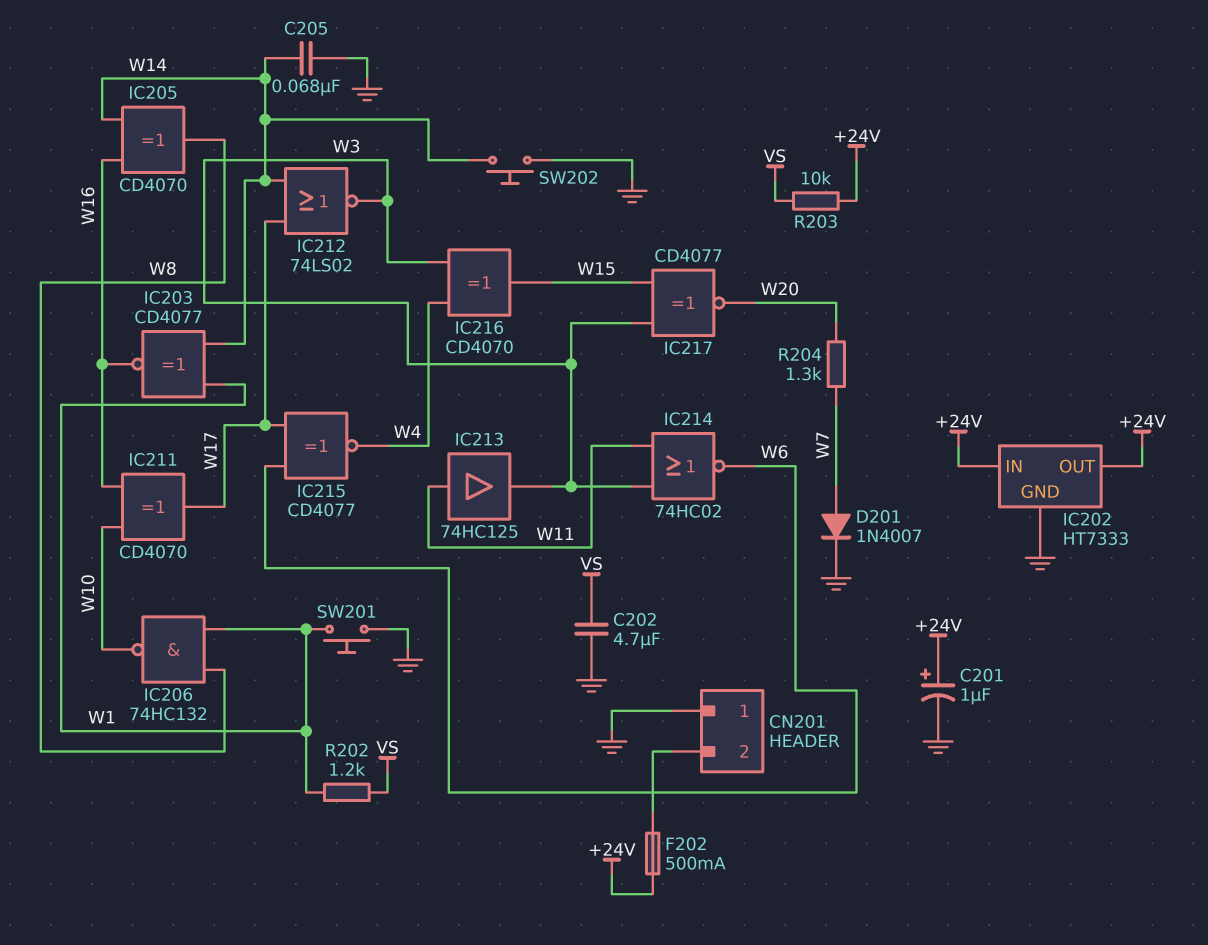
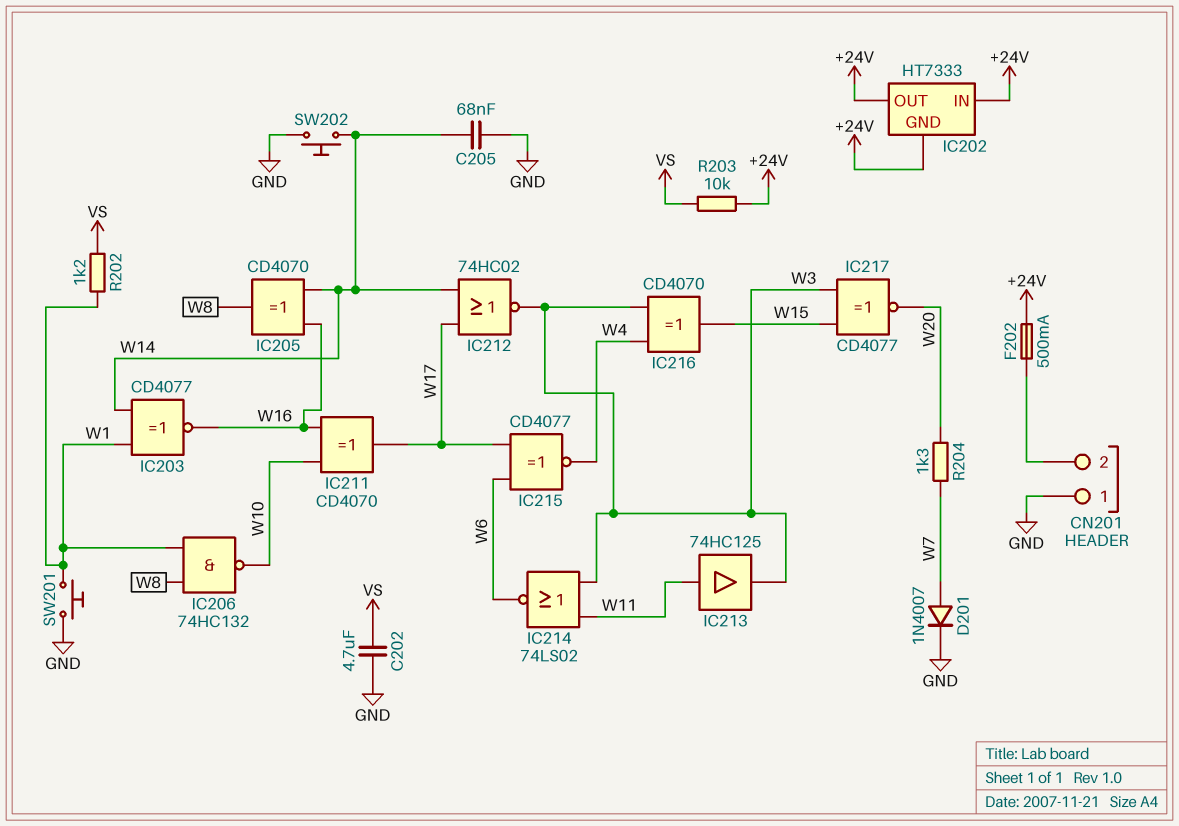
C201: 1uF (plus +24V, minus GND) -> none
IC202 pin GND: GND -> +24V
IC212: NOR 74LS02 (in W14, in W17, out W3) -> NOR 74HC02 (in W14, in W17, out W3)
IC214: NOR 74HC02 (in W3, in W11, out W6) -> NOR 74LS02 (in W3, in W11, out W6)

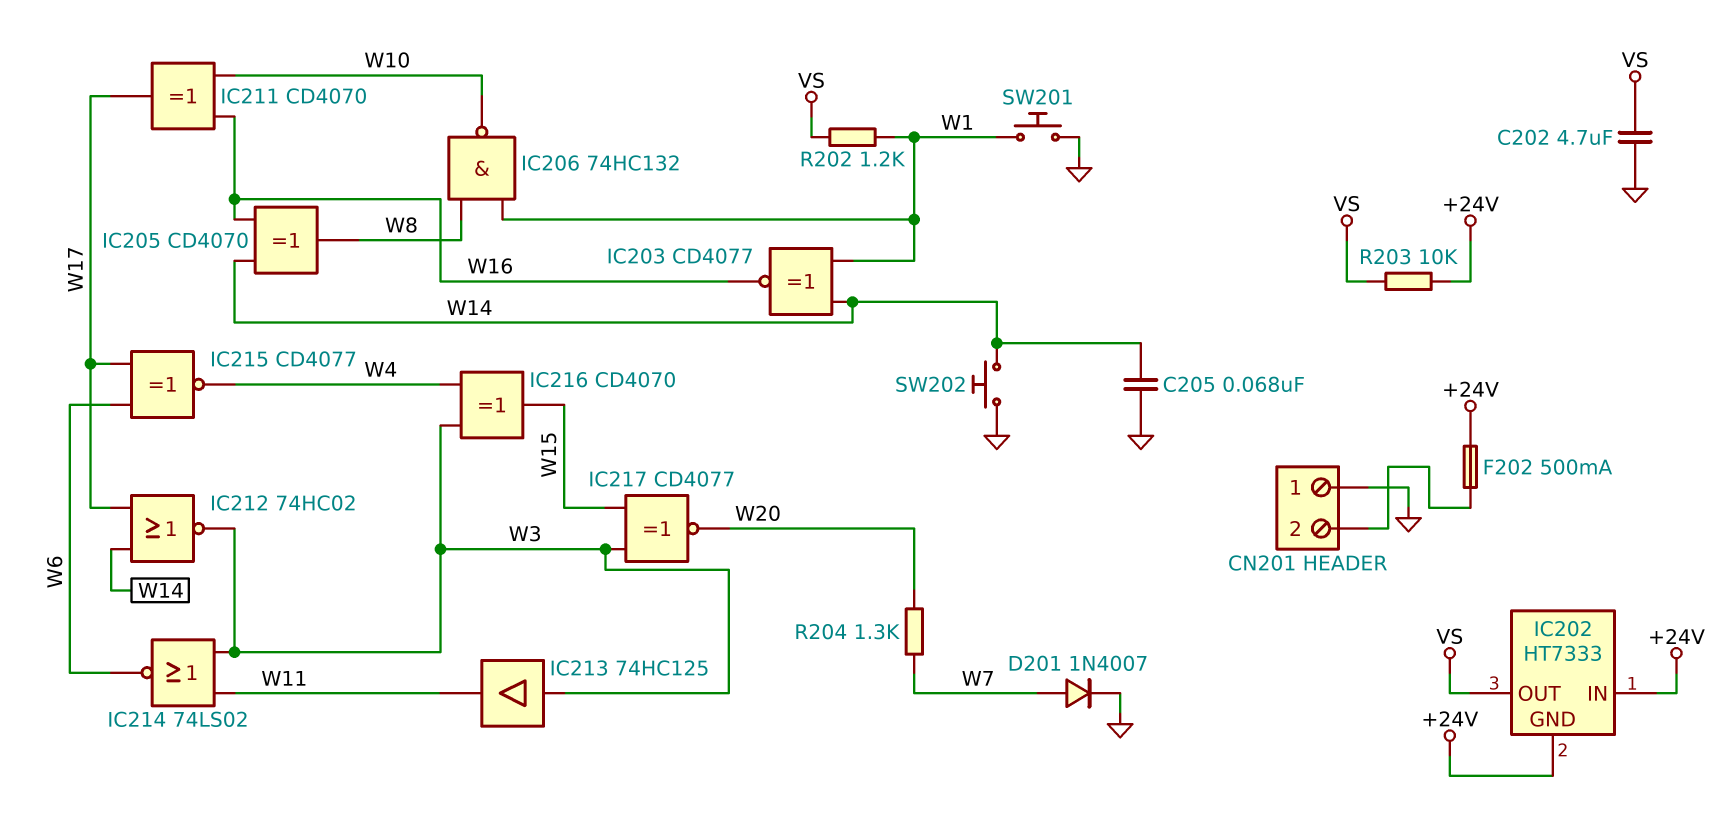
IC202 pin OUT: +24V -> VS
IC213: buffer 74HC125 (in W11, out W3) -> buffer 74HC125 (in W3, out W11)

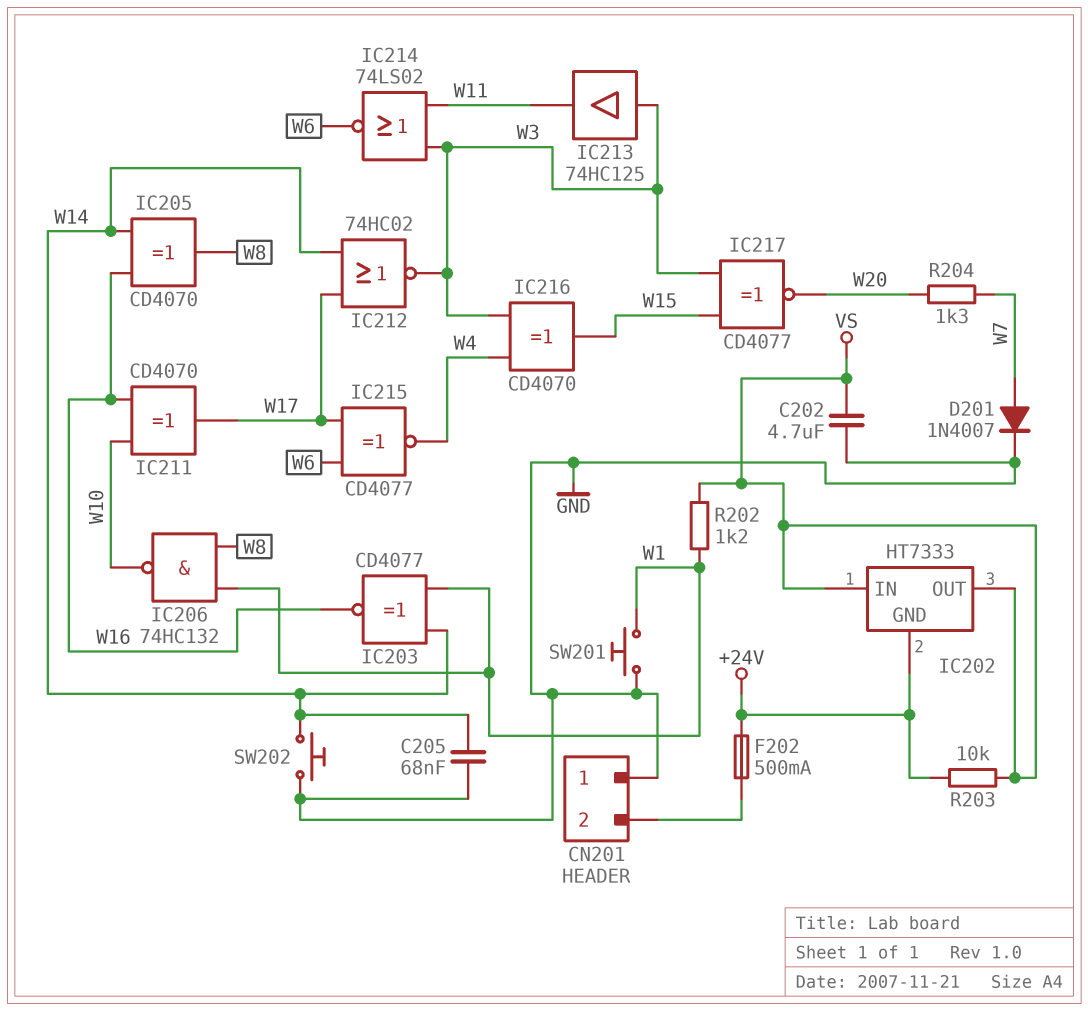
IC202 pin IN: +24V -> VS

